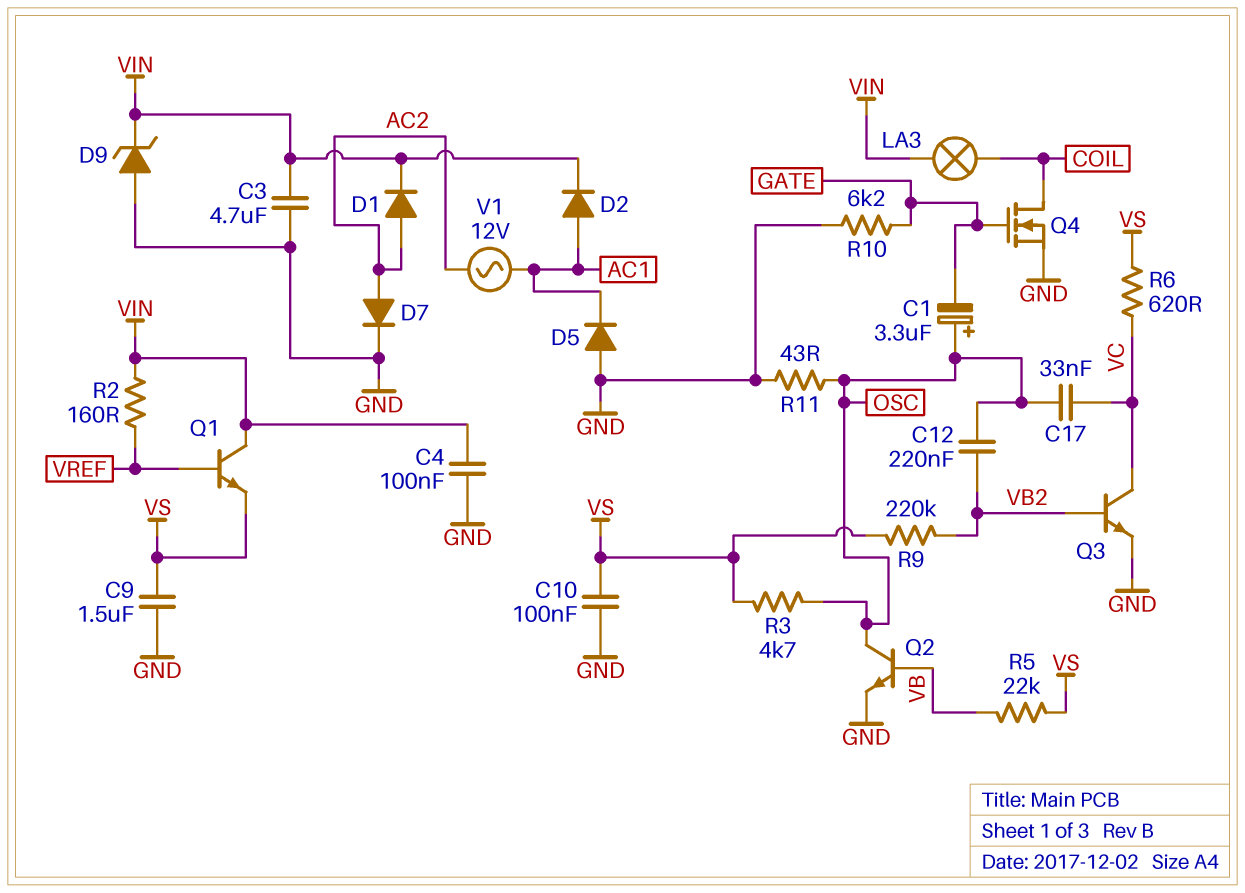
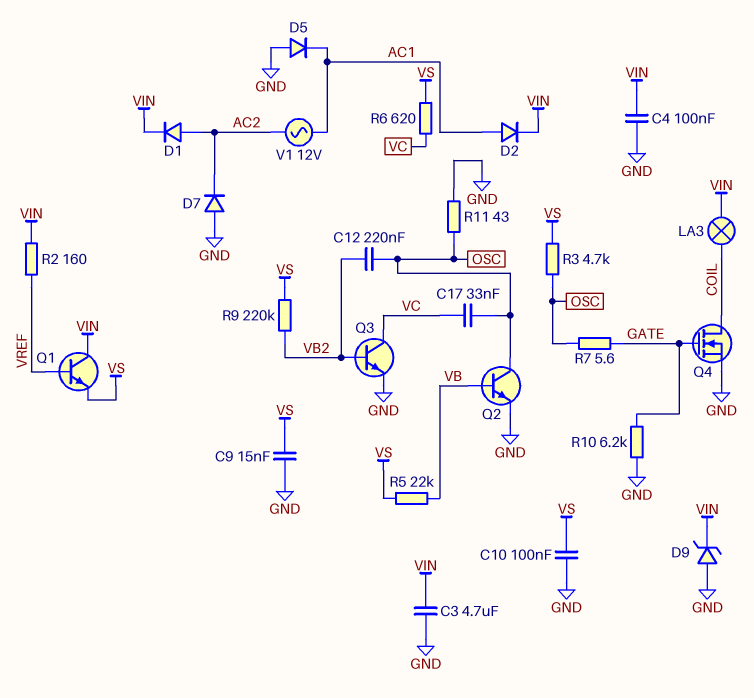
C1: 3.3uF (plus OSC, minus GATE) -> none
C9: 1.5uF (GND, VS) -> 15nF (GND, VS)
D7: diode (A AC2, K GND) -> diode (A GND, K AC2)
R7: none -> 5.6 (GATE, OSC)

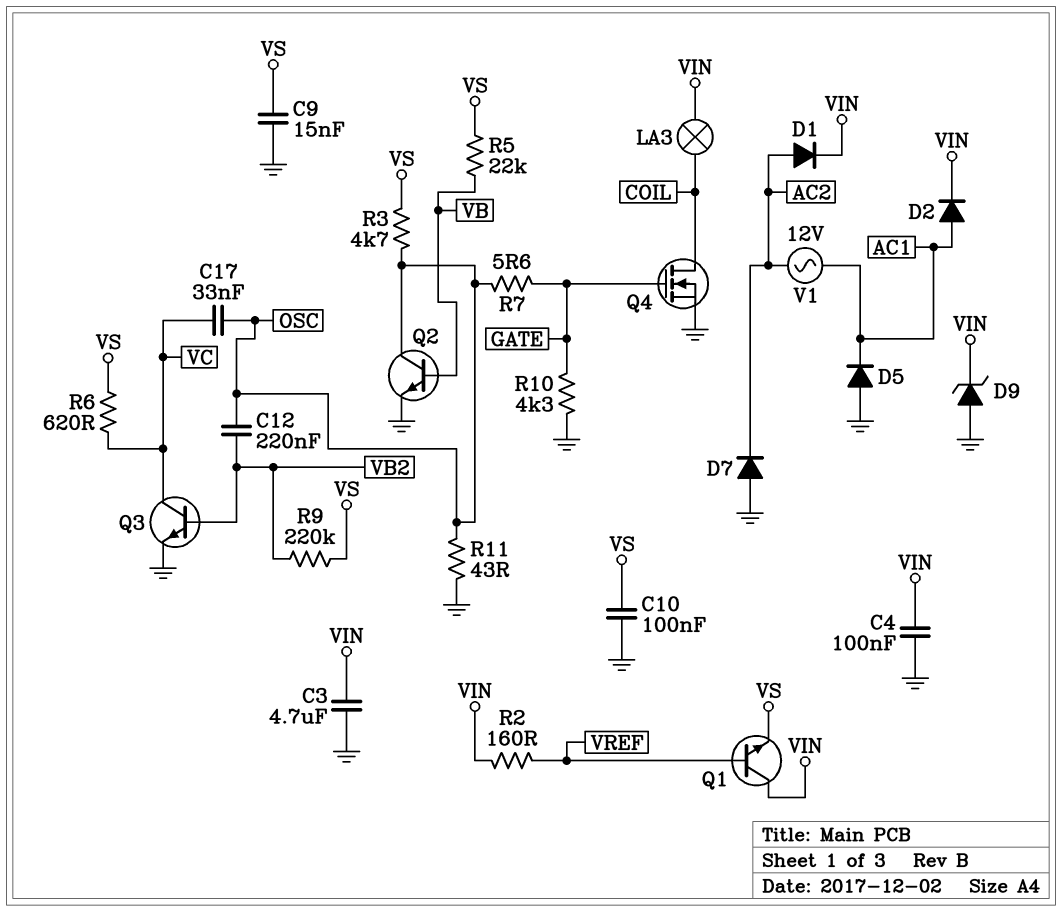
R10: 6.2k (GATE, GND) -> 4.3k (GATE, GND)

